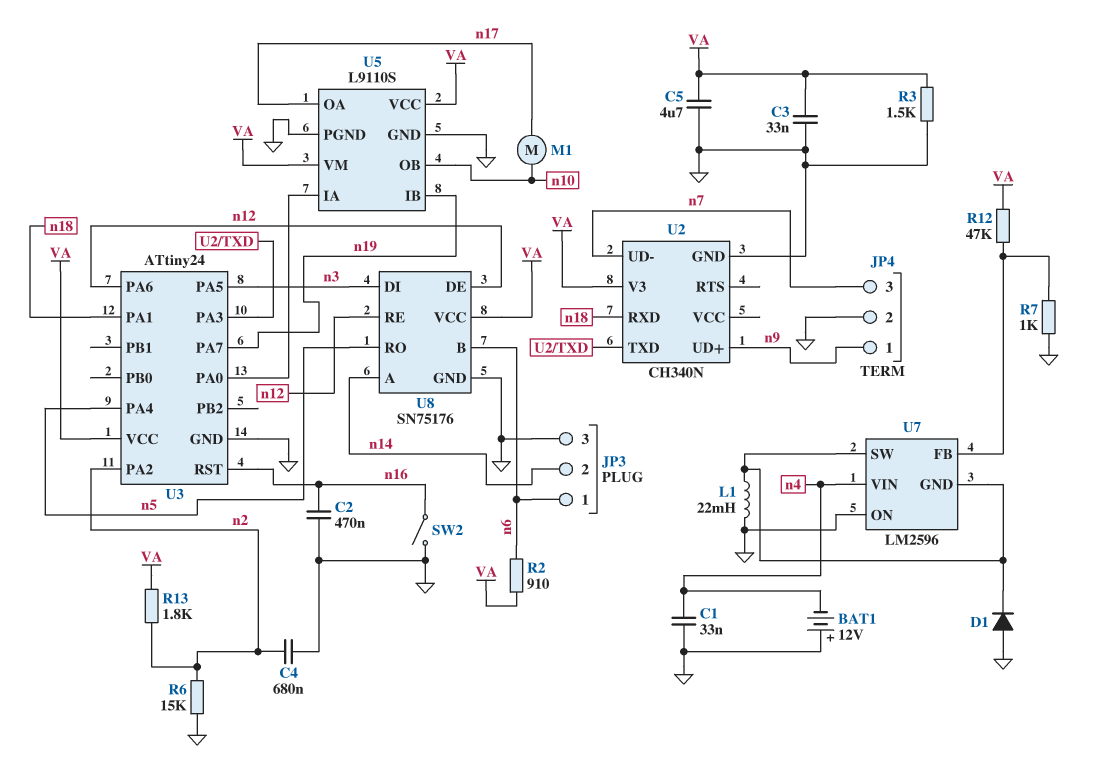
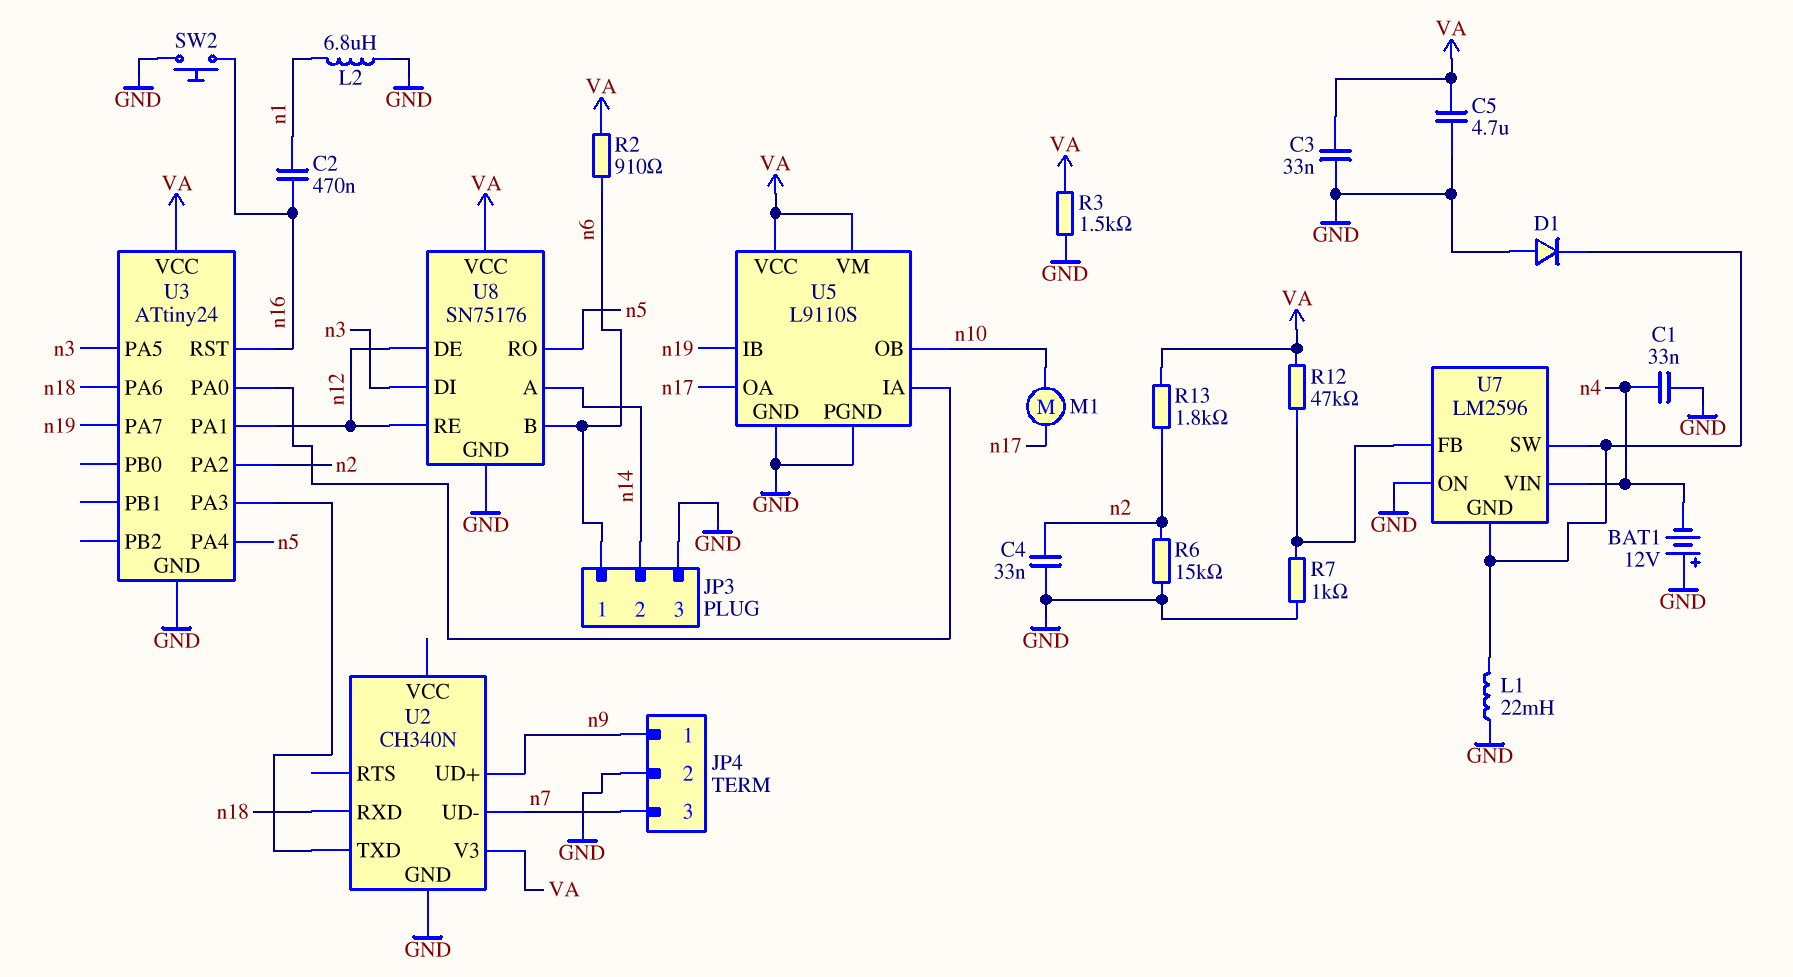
C2: 470nF (GND, n16) -> 470nF (n1, n16)
C4: 680nF (GND, n2) -> 33nF (GND, n2)
L2: none -> 6.8uH (GND, n1)
SW2: switch (GND, n16) -> button (GND, n16)
U3 pin PA1: n18 -> n12
U3 pin PA6: n12 -> n18

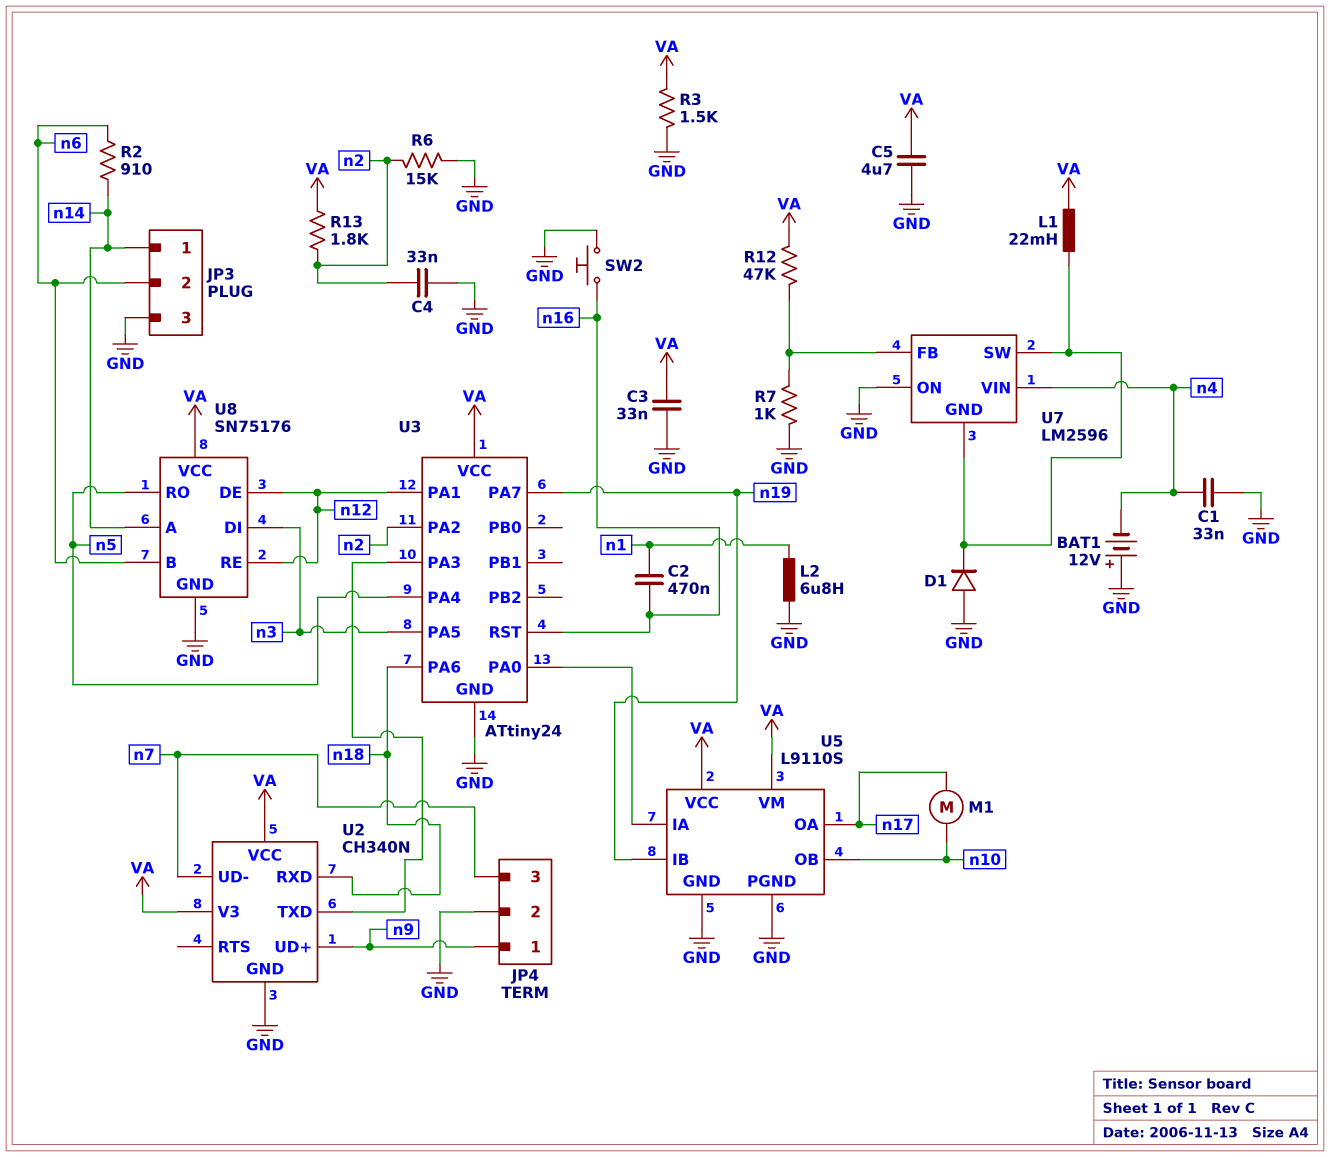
JP3 pin 1: n6 -> n14
JP3 pin 2: n14 -> n6
L1: 22mH (GND, U7/GND) -> 22mH (U7/GND, VA)
R2: 910 (VA, n6) -> 910 (n6, n14)
U2 pin VCC: none -> VA

